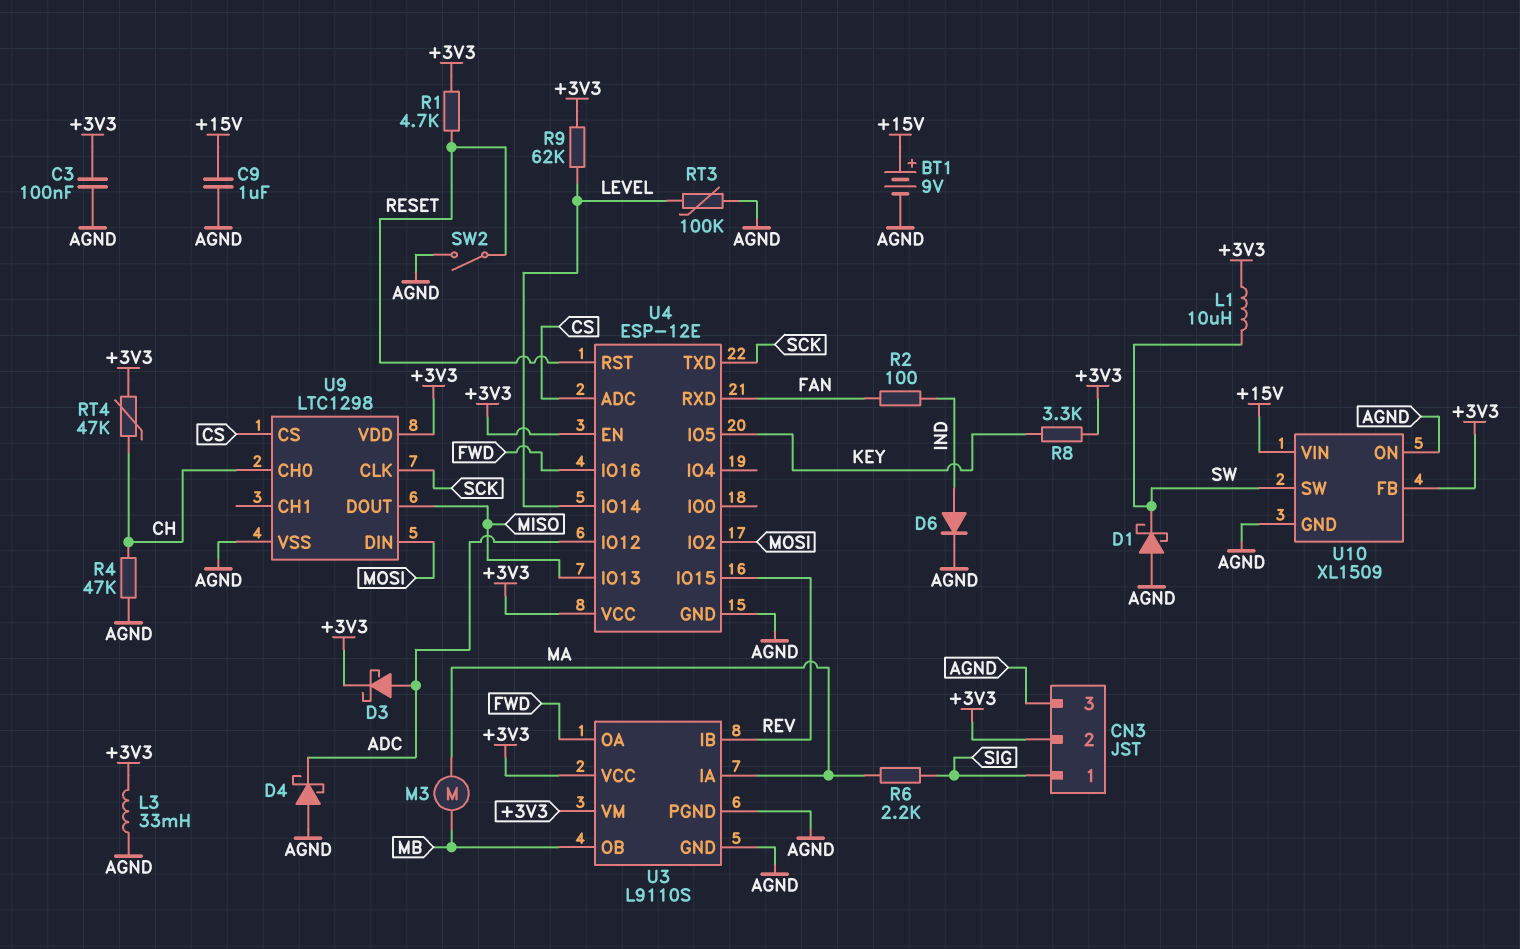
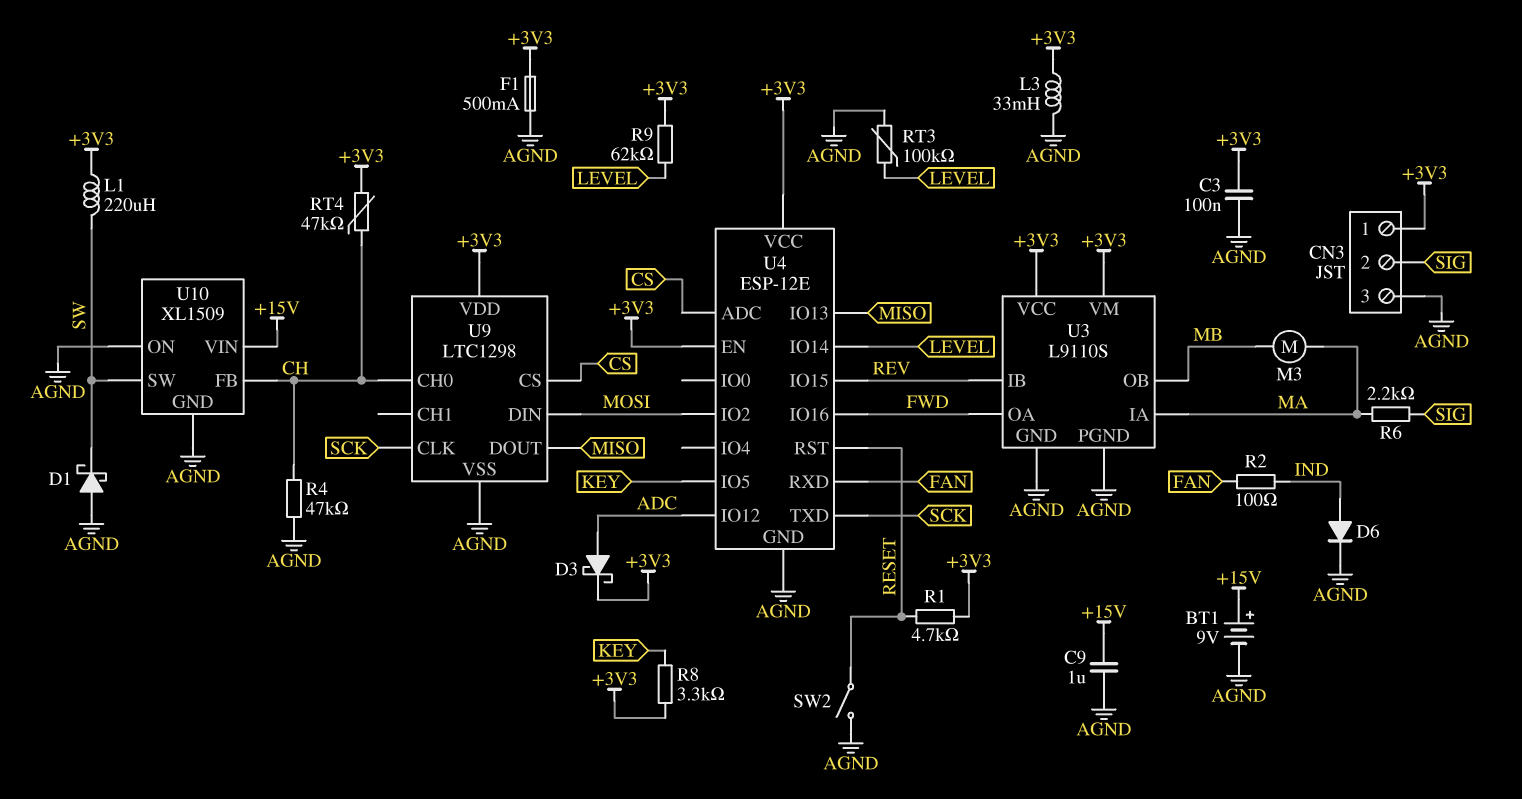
CN3 pin 1: SIG -> +3V3
CN3 pin 2: +3V3 -> SIG
D4: schottky (A AGND, K ADC) -> none
F1: none -> 500mA (+3V3, AGND)
L1: 10uH (+3V3, SW) -> 220uH (+3V3, SW)
U10 pin FB: +3V3 -> CH

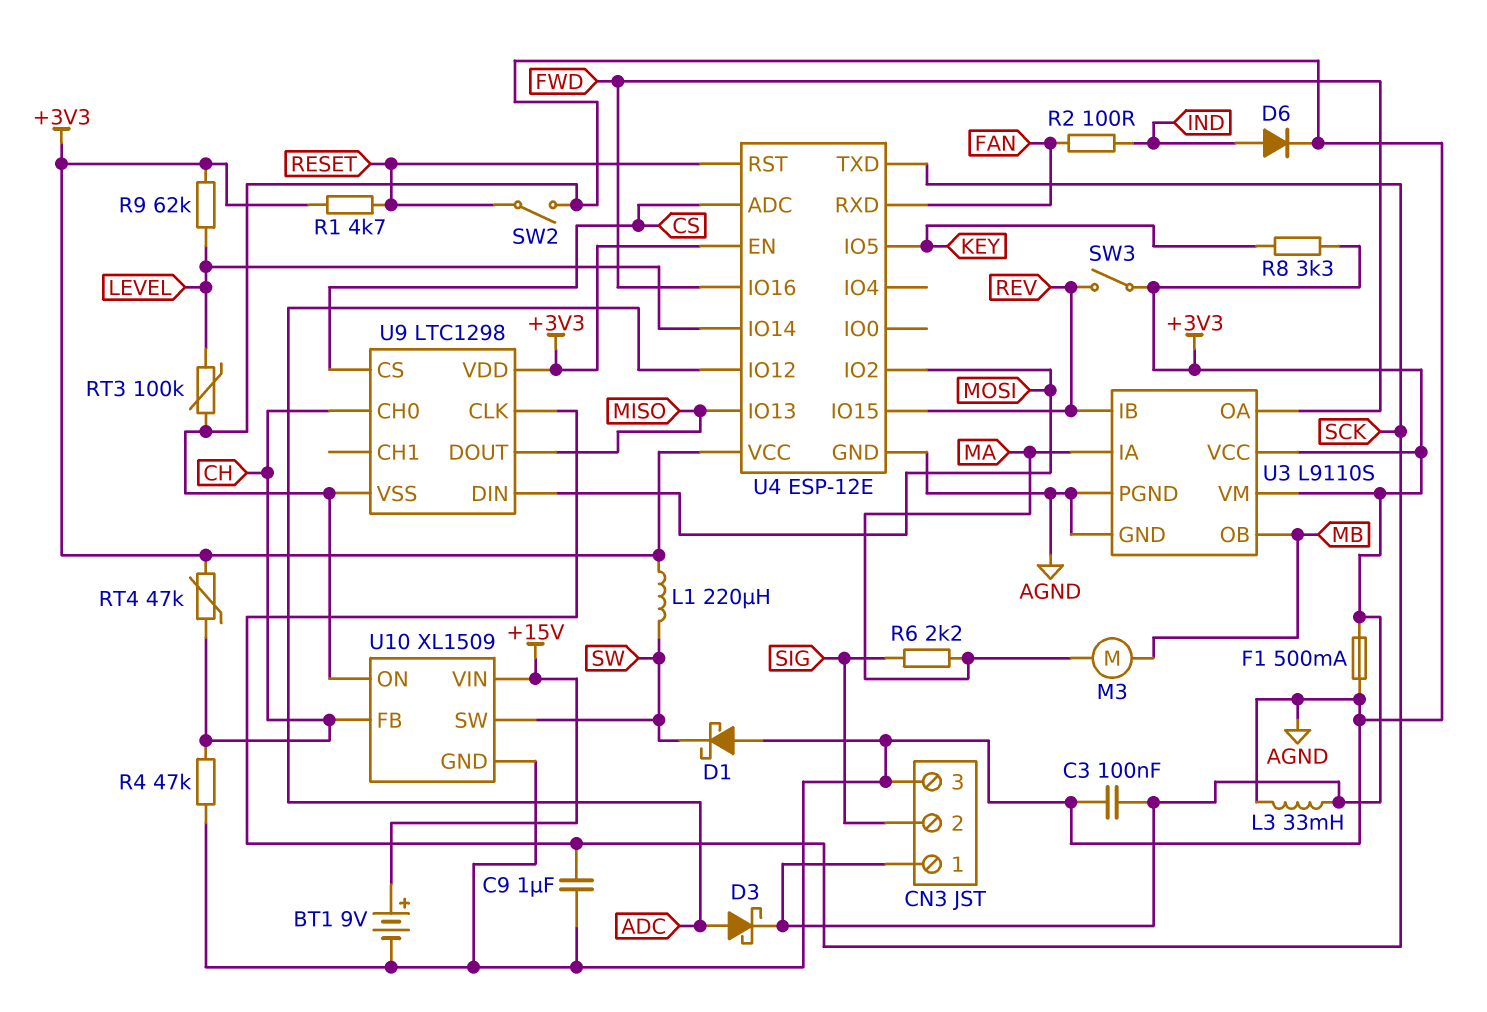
C9: 1uF (+15V, AGND) -> 1uF (AGND, SCK)
SW3: none -> switch (+3V3, REV)

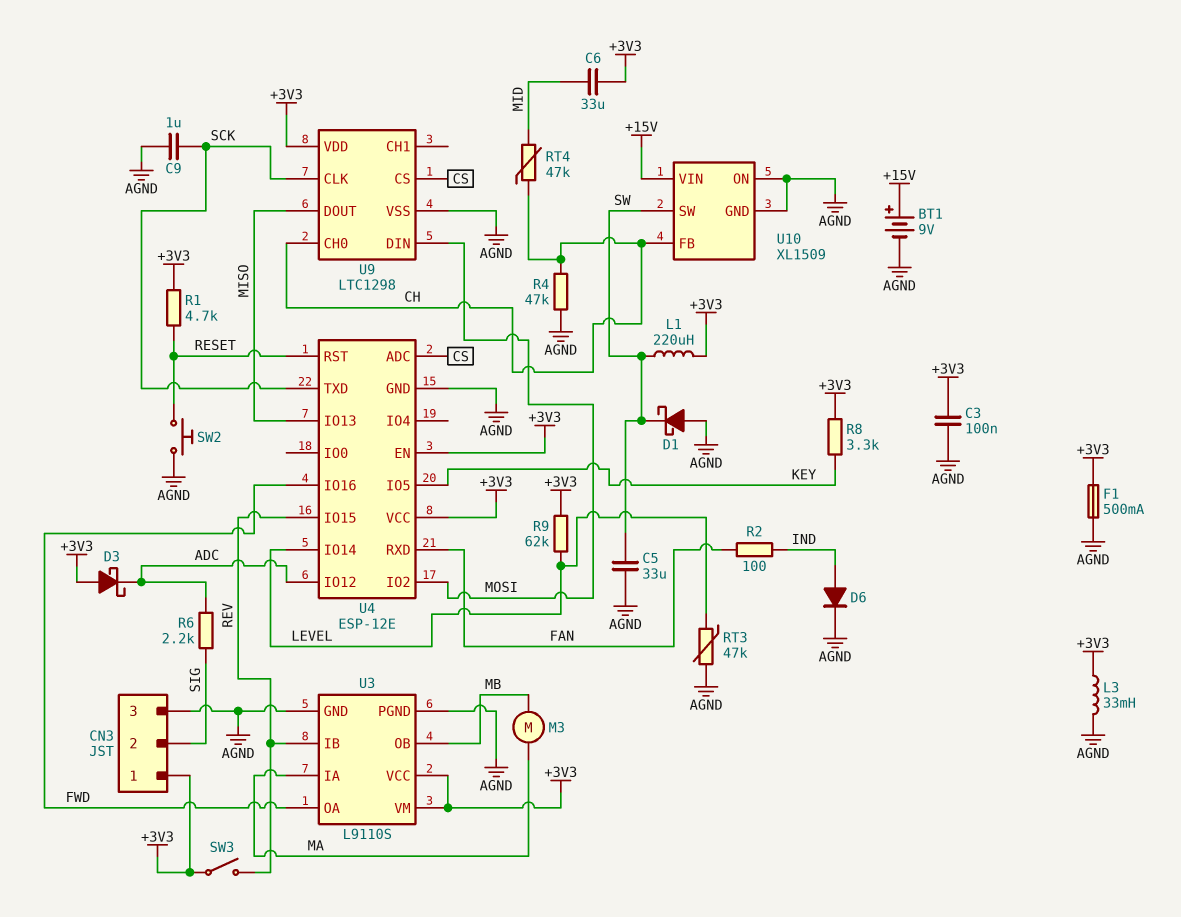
C5: none -> 33uF (AGND, SW)
C6: none -> 33uF (+3V3, MID)
D3: schottky (A ADC, K +3V3) -> schottky (A +3V3, K ADC)
R6: 2.2k (MA, SIG) -> 2.2k (ADC, SIG)
RT3: 100k (AGND, LEVEL) -> 47k (AGND, LEVEL)
RT4: 47k (+3V3, CH) -> 47k (CH, MID)
SW2: switch (AGND, RESET) -> button (AGND, RESET)

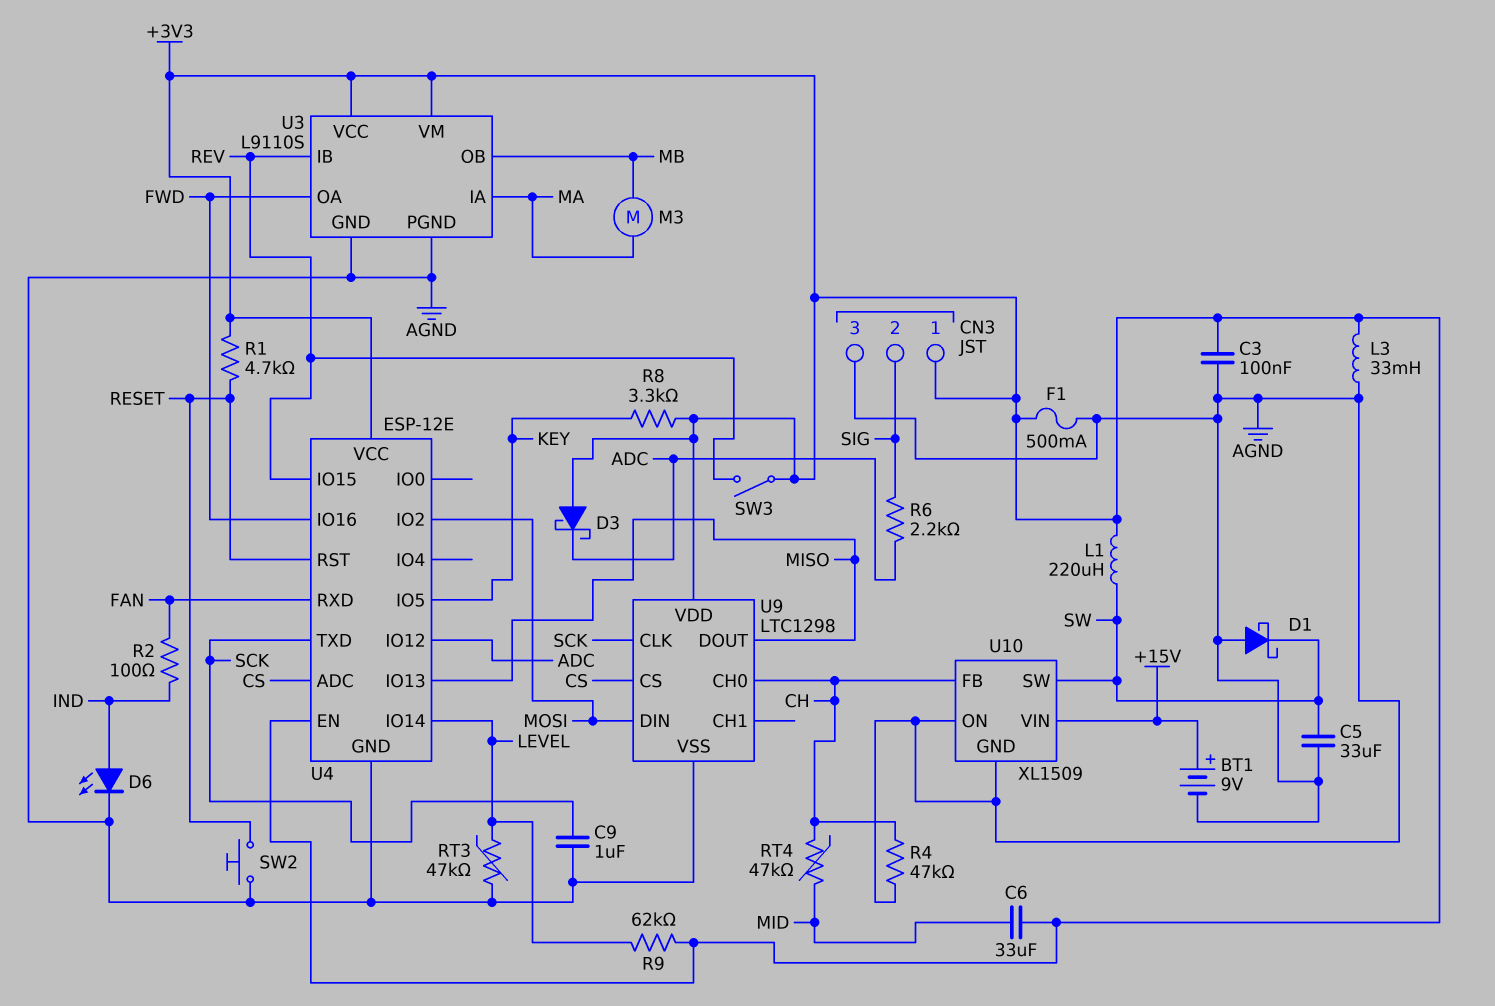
D6: diode (A IND, K AGND) -> LED (A IND, K AGND)

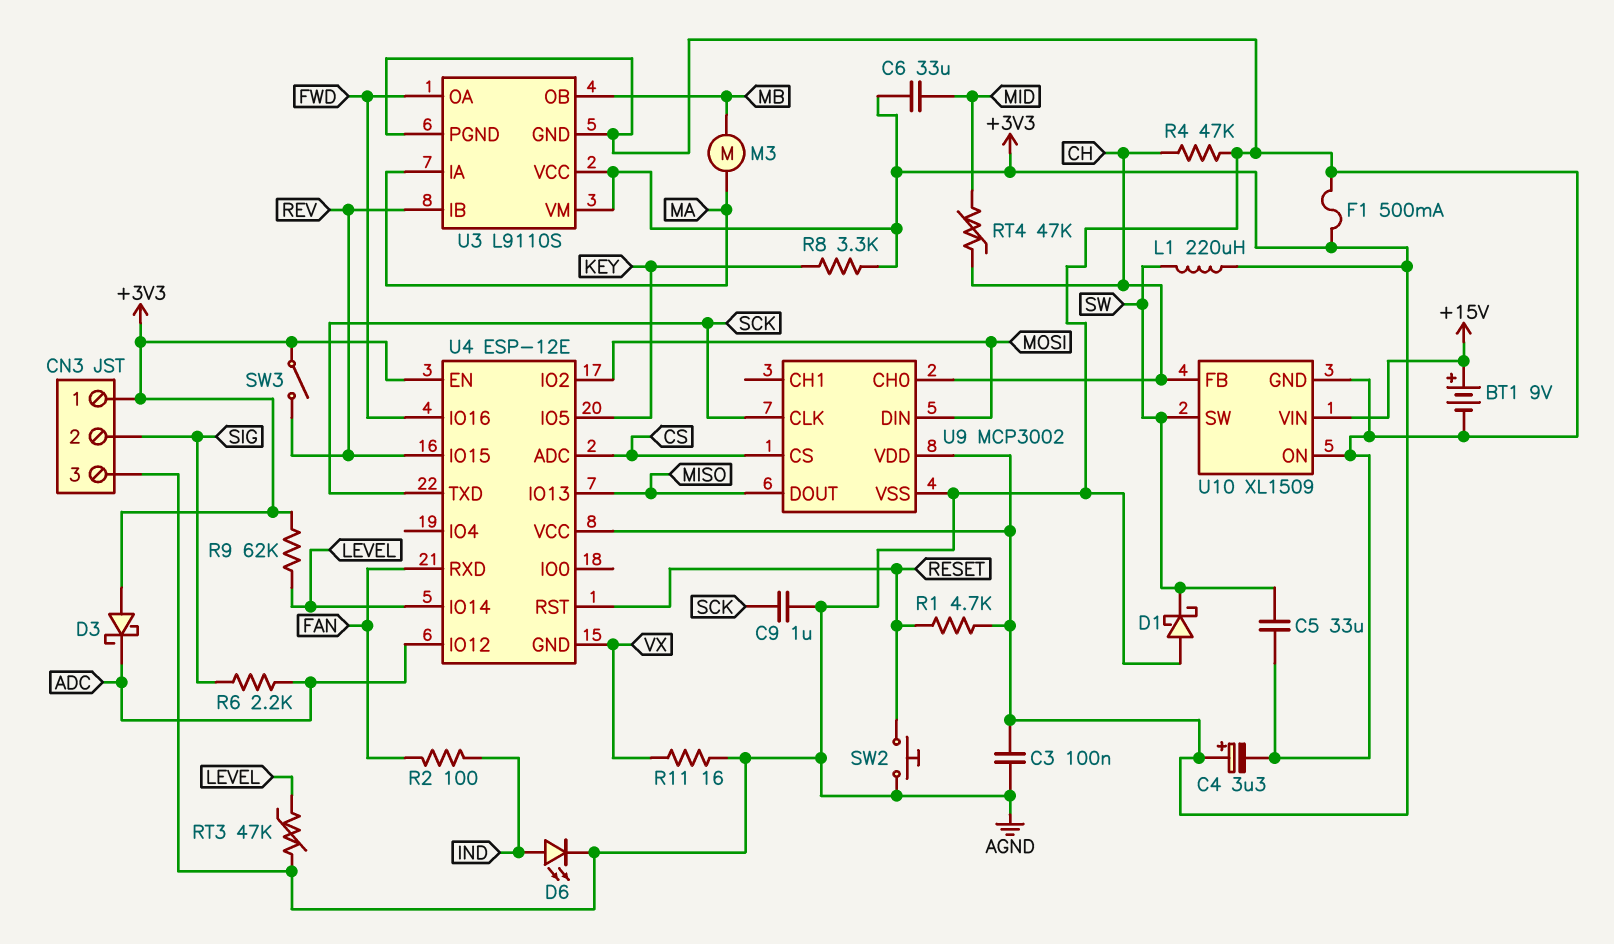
C4: none -> 3.3uF (plus +3V3, minus AGND)
L3: 33mH (+3V3, AGND) -> none
R11: none -> 16 (AGND, VX)
U4 pin GND: AGND -> VX
U9: LTC1298 -> MCP3002

